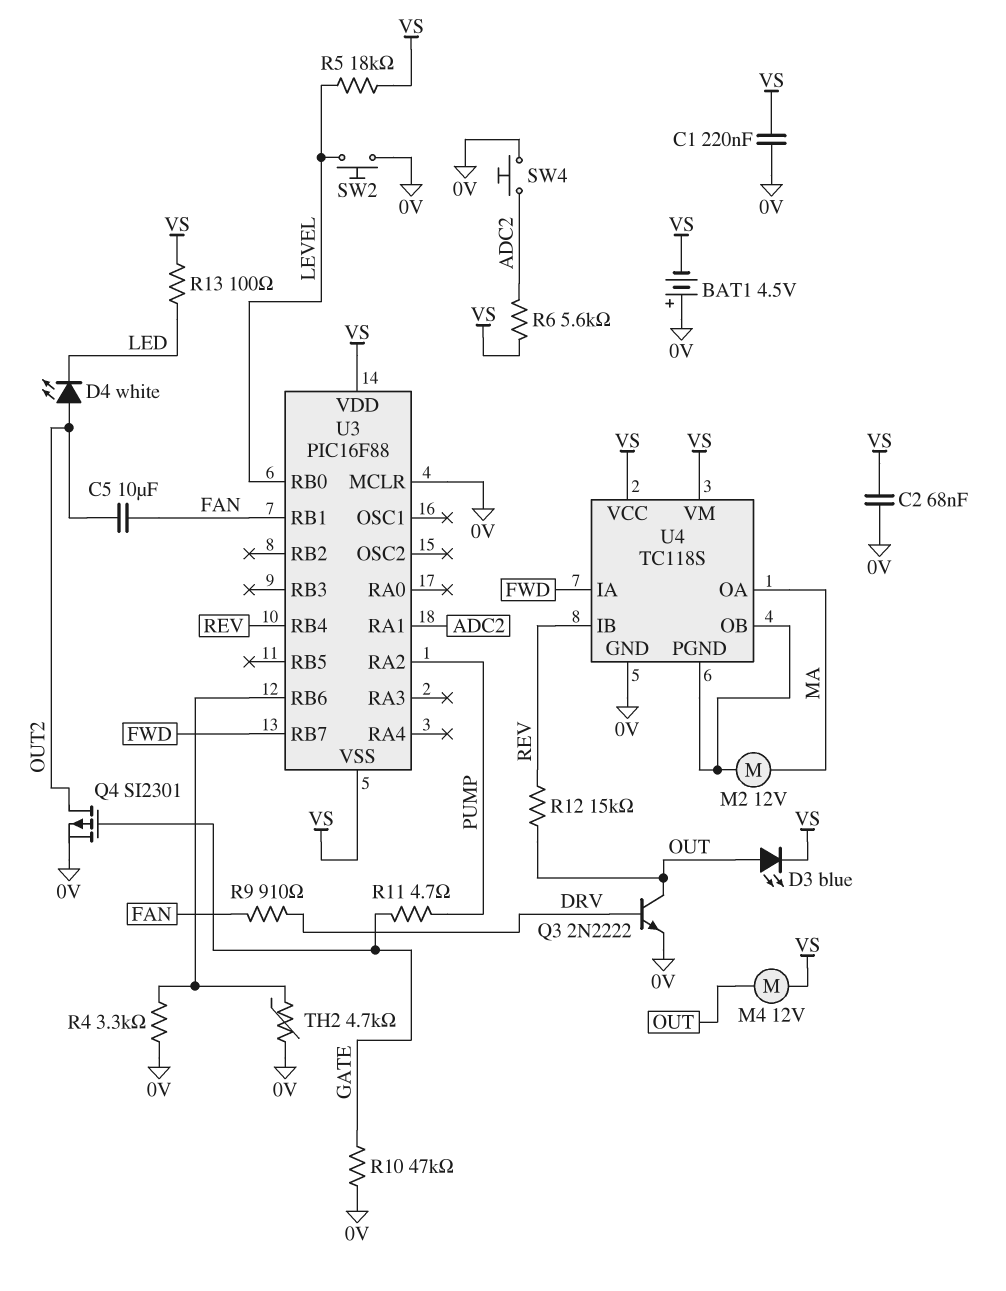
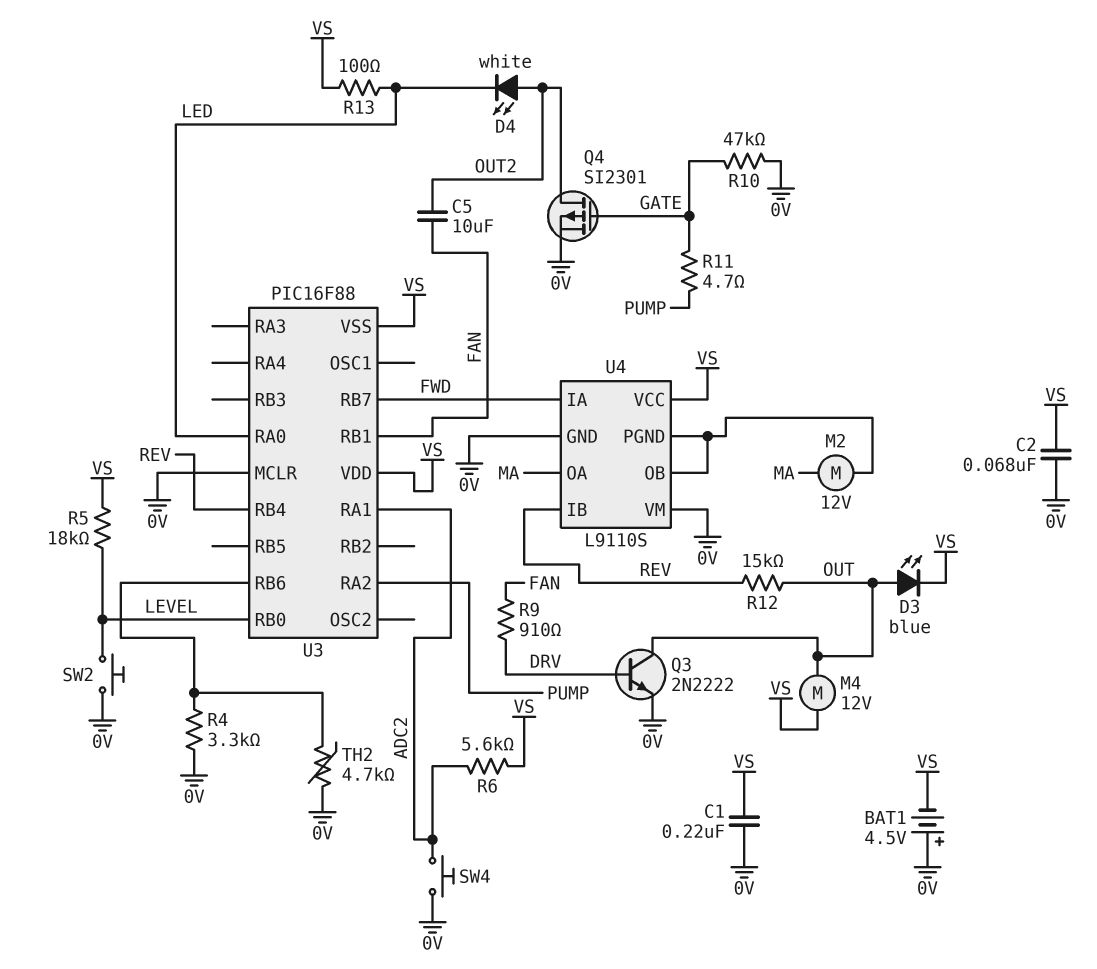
U3 pin RA0: none -> LED
U4: TC118S -> L9110S
U4 pin VM: VS -> 0V

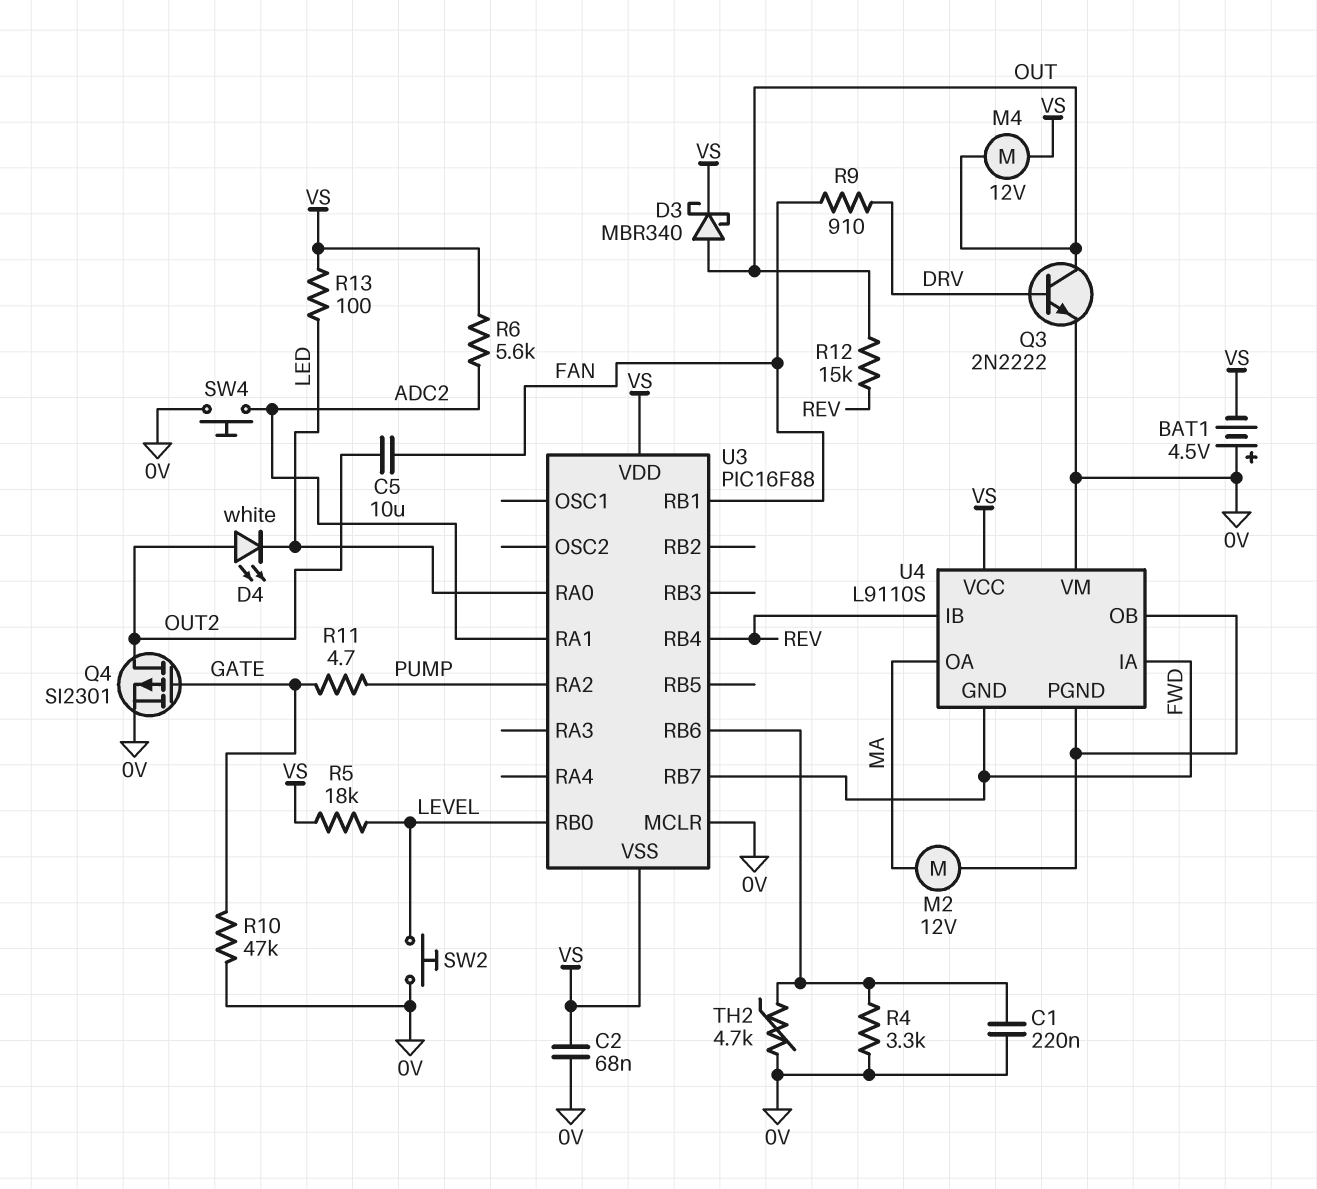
C1: 220nF (0V, VS) -> 220nF (0V, U3/RB6)
D3: LED blue (A OUT, K VS) -> schottky MBR340 (A OUT, K VS)
U4 pin GND: 0V -> FWD

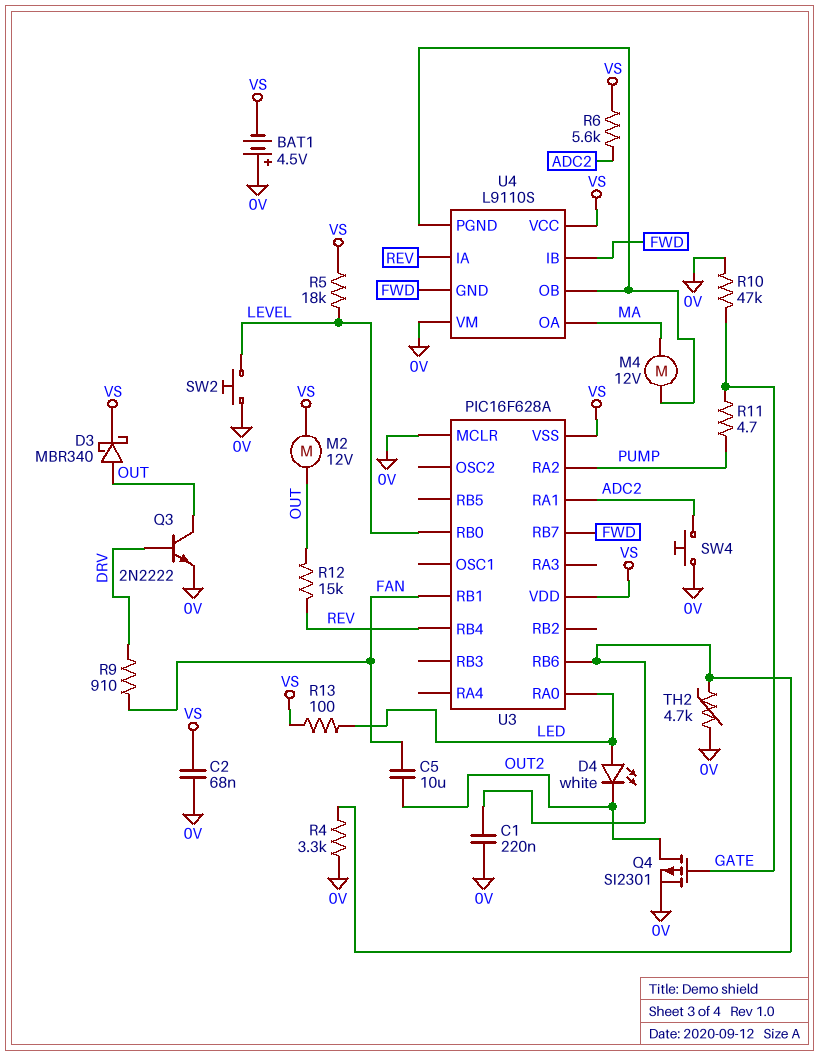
D4: LED white (A OUT2, K LED) -> LED white (A LED, K OUT2)
M2: motor 12V (MA, U4/OB) -> motor 12V (OUT, VS)
M4: motor 12V (OUT, VS) -> motor 12V (MA, U4/OB)
U3: PIC16F88 -> PIC16F628A
U4 pin IA: FWD -> REV
U4 pin IB: REV -> FWD

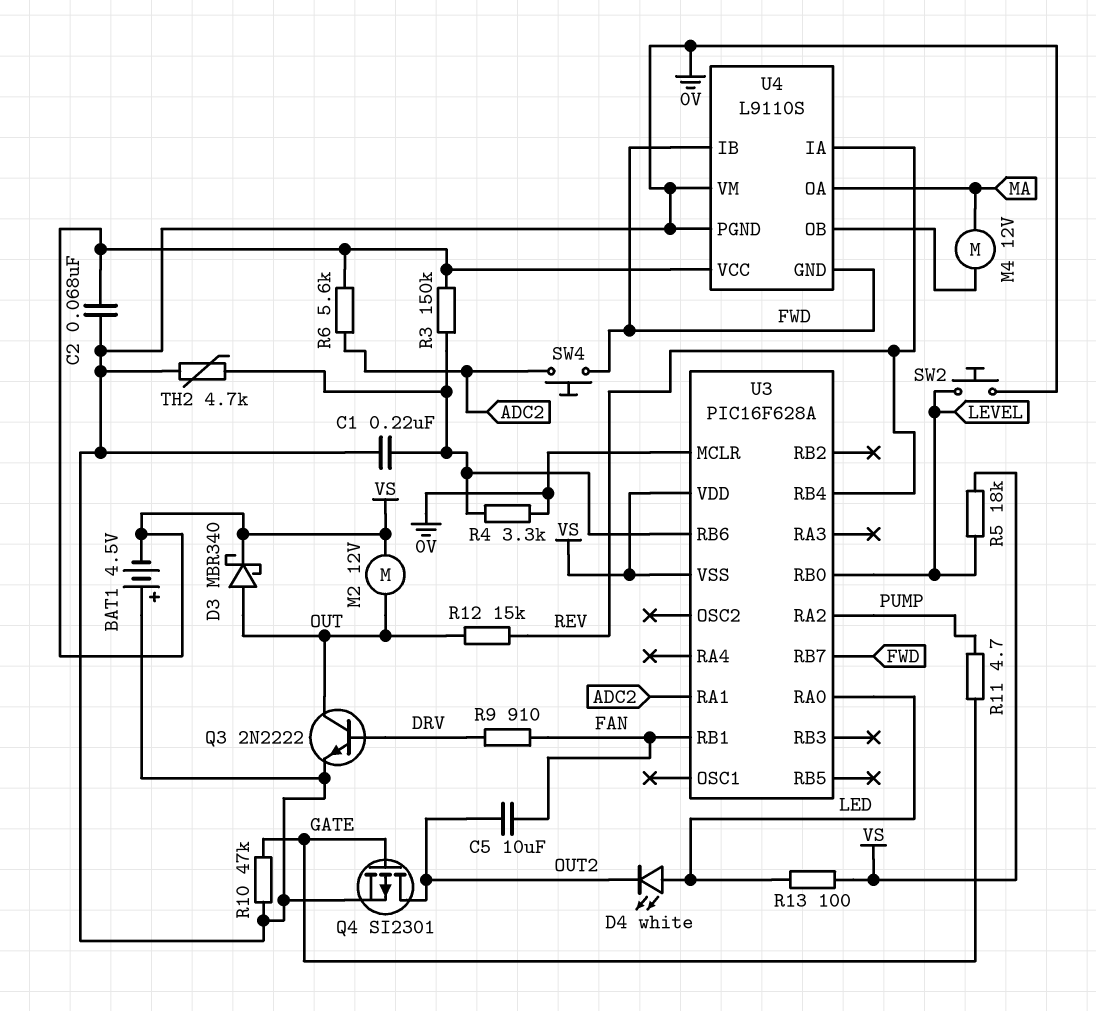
R3: none -> 150k (U3/RB6, VS)
SW4: button (0V, ADC2) -> button (ADC2, FWD)
U4 pin PGND: U4/OB -> 0V

